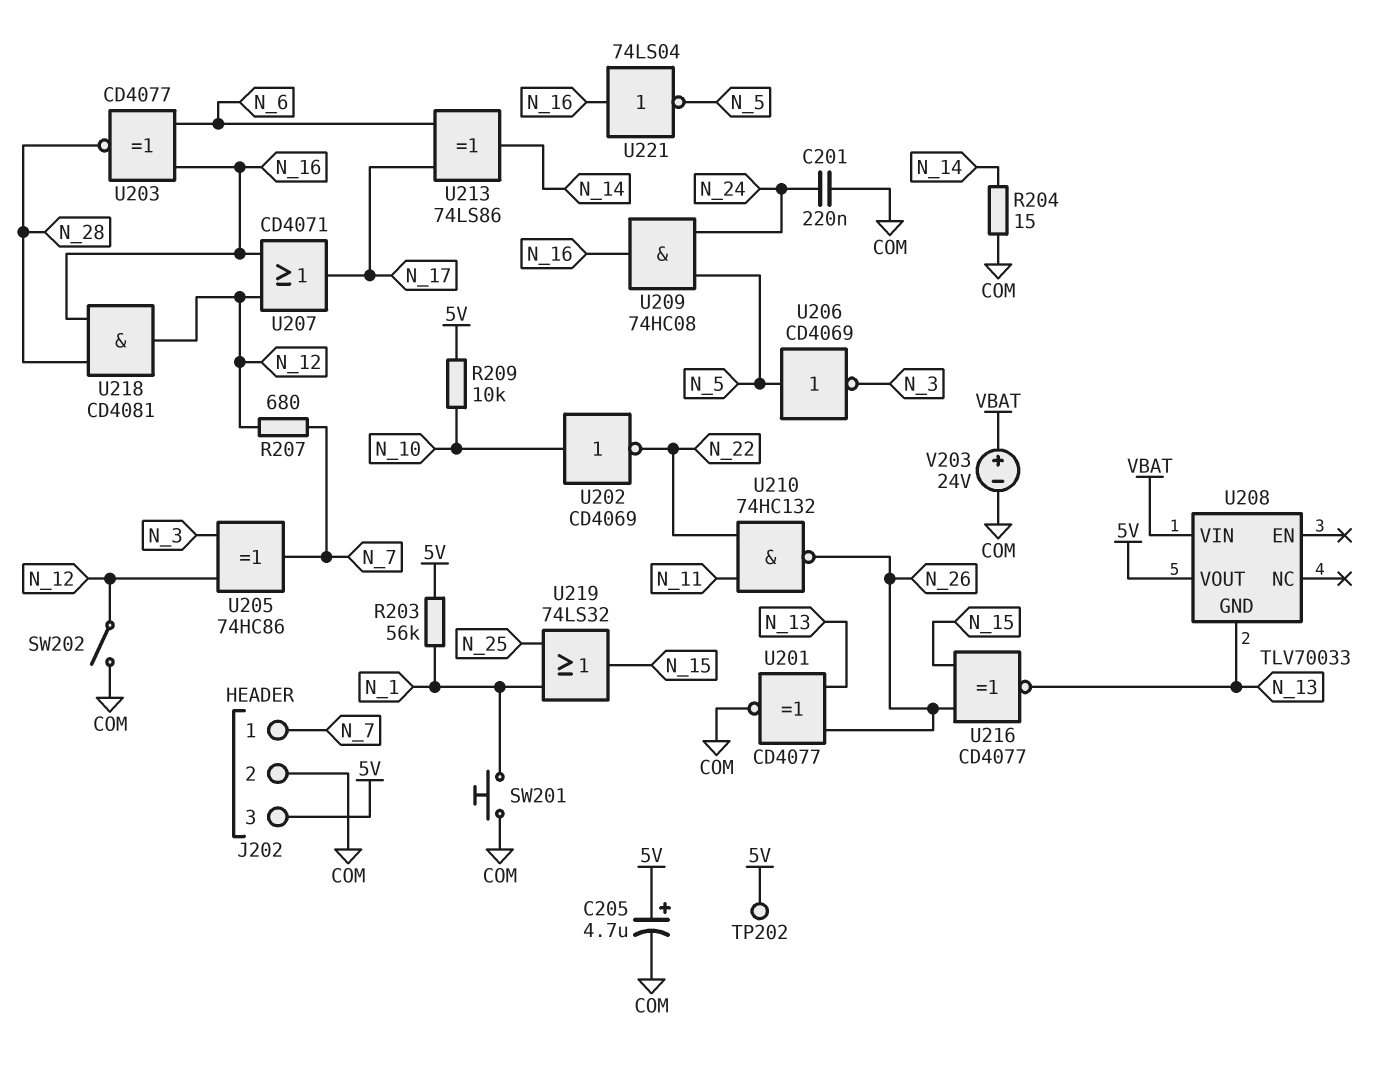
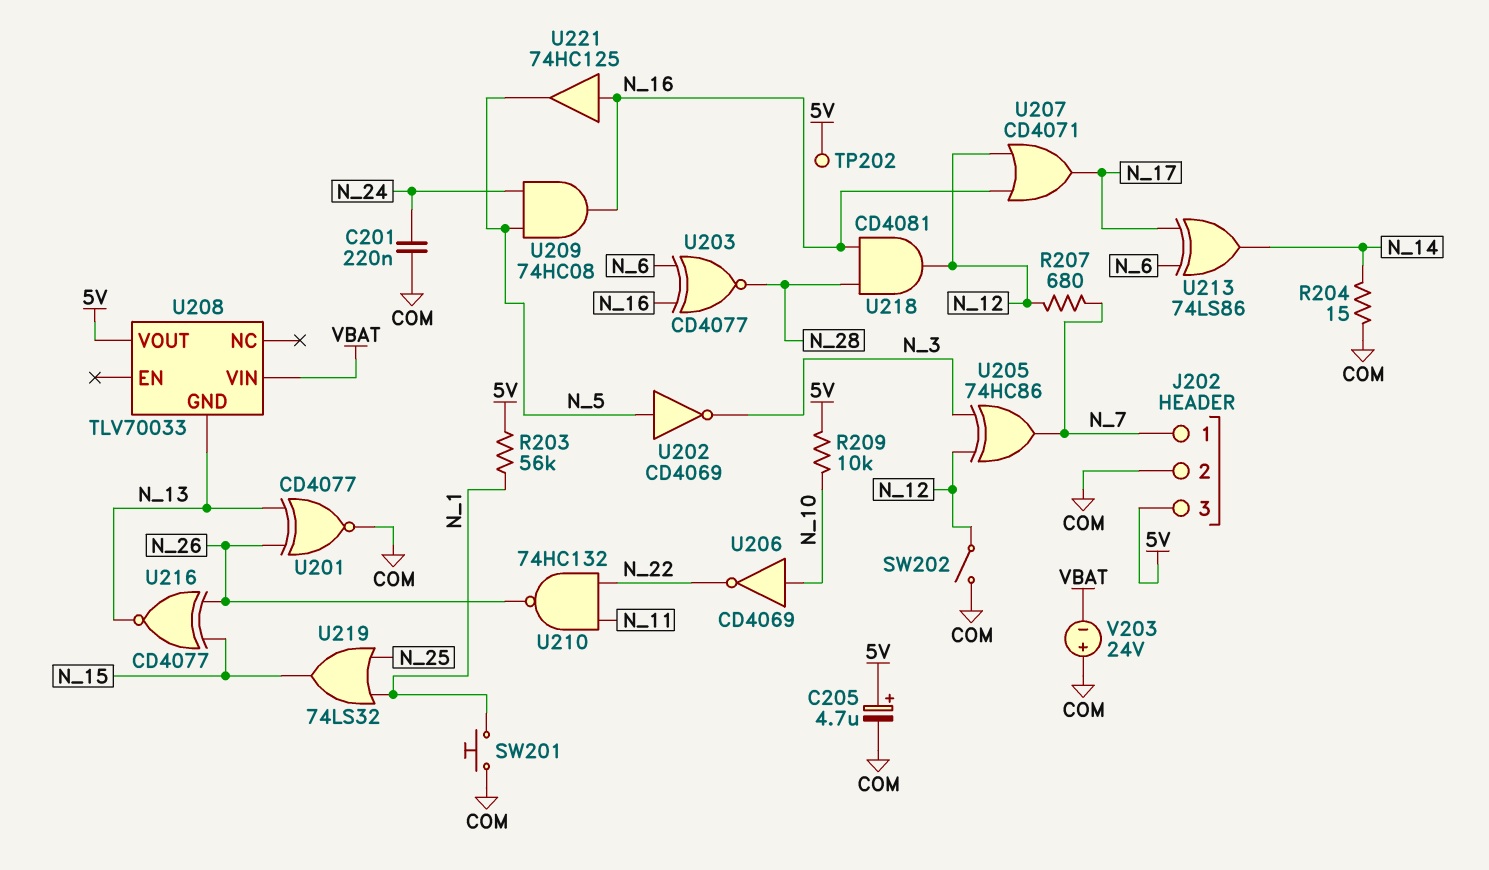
U202: NOT CD4069 (in N_10, out N_22) -> NOT CD4069 (in N_5, out N_3)
U206: NOT CD4069 (in N_5, out N_3) -> NOT CD4069 (in N_10, out N_22)
U221: NOT 74LS04 (in N_16, out N_5) -> buffer 74HC125 (in N_16, out N_5)
V203: 24V (plus VBAT, minus COM) -> 24V (plus COM, minus VBAT)

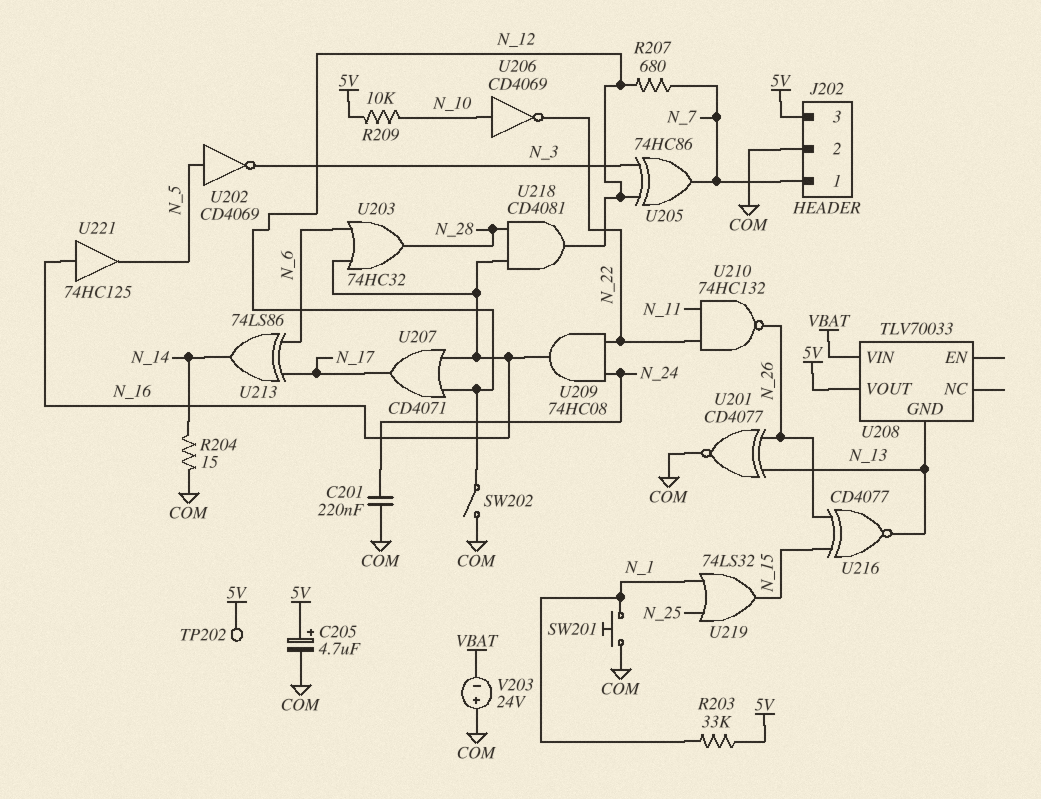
R203: 56k (5V, N_1) -> 33k (5V, N_1)
U203: XNOR CD4077 (in N_6, in N_16, out N_28) -> OR 74HC32 (in N_6, in N_16, out N_28)
U209: AND 74HC08 (in N_5, in N_24, out N_16) -> AND 74HC08 (in N_22, in N_24, out N_16)

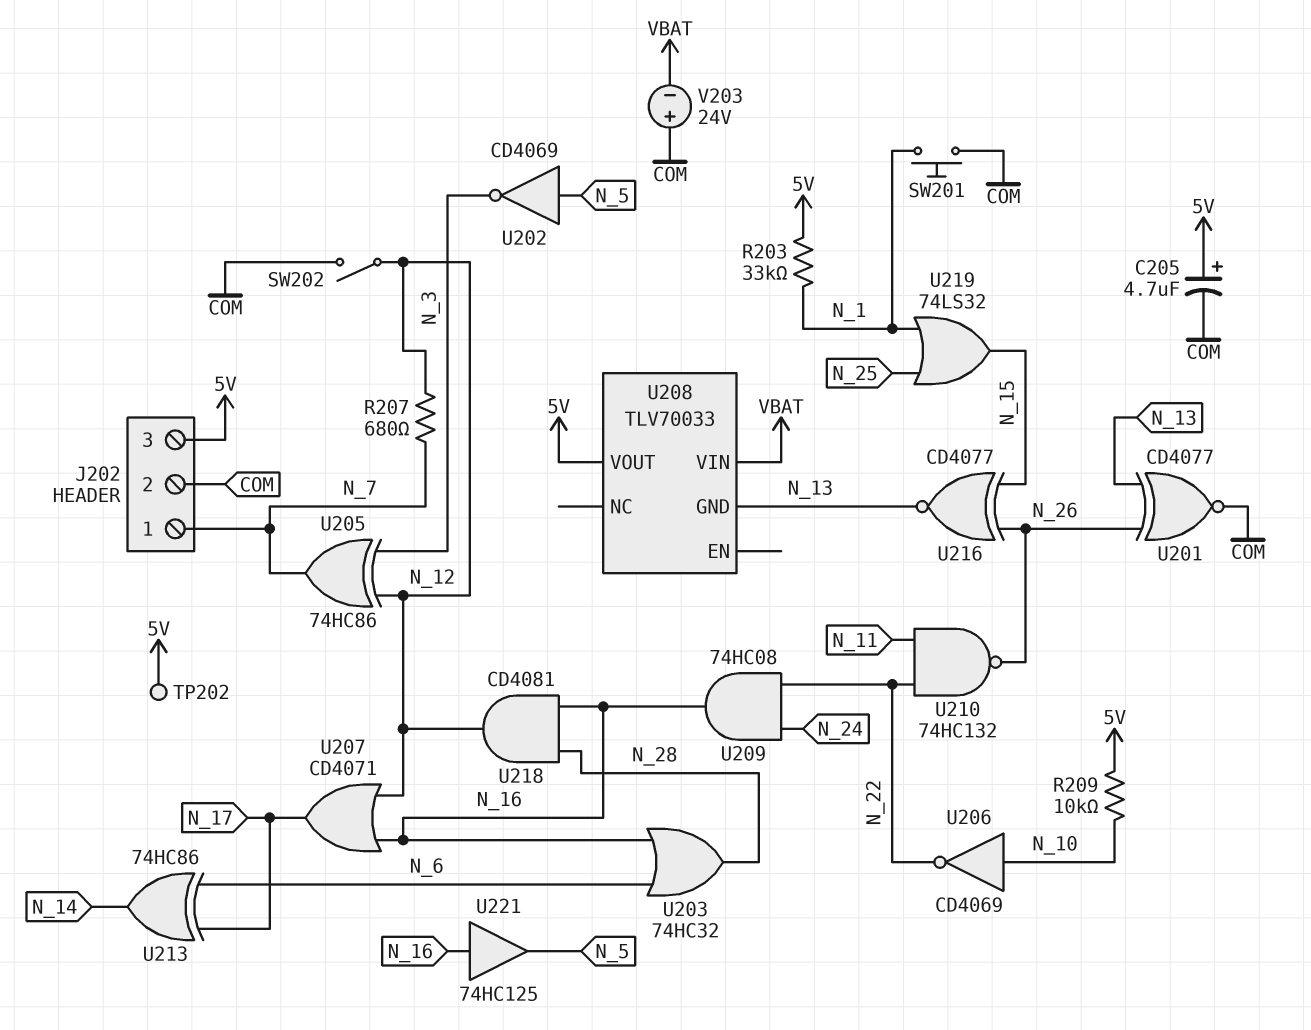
C201: 220nF (COM, N_24) -> none
R204: 15 (COM, N_14) -> none
U213: XOR 74LS86 (in N_6, in N_17, out N_14) -> XOR 74HC86 (in N_6, in N_17, out N_14)

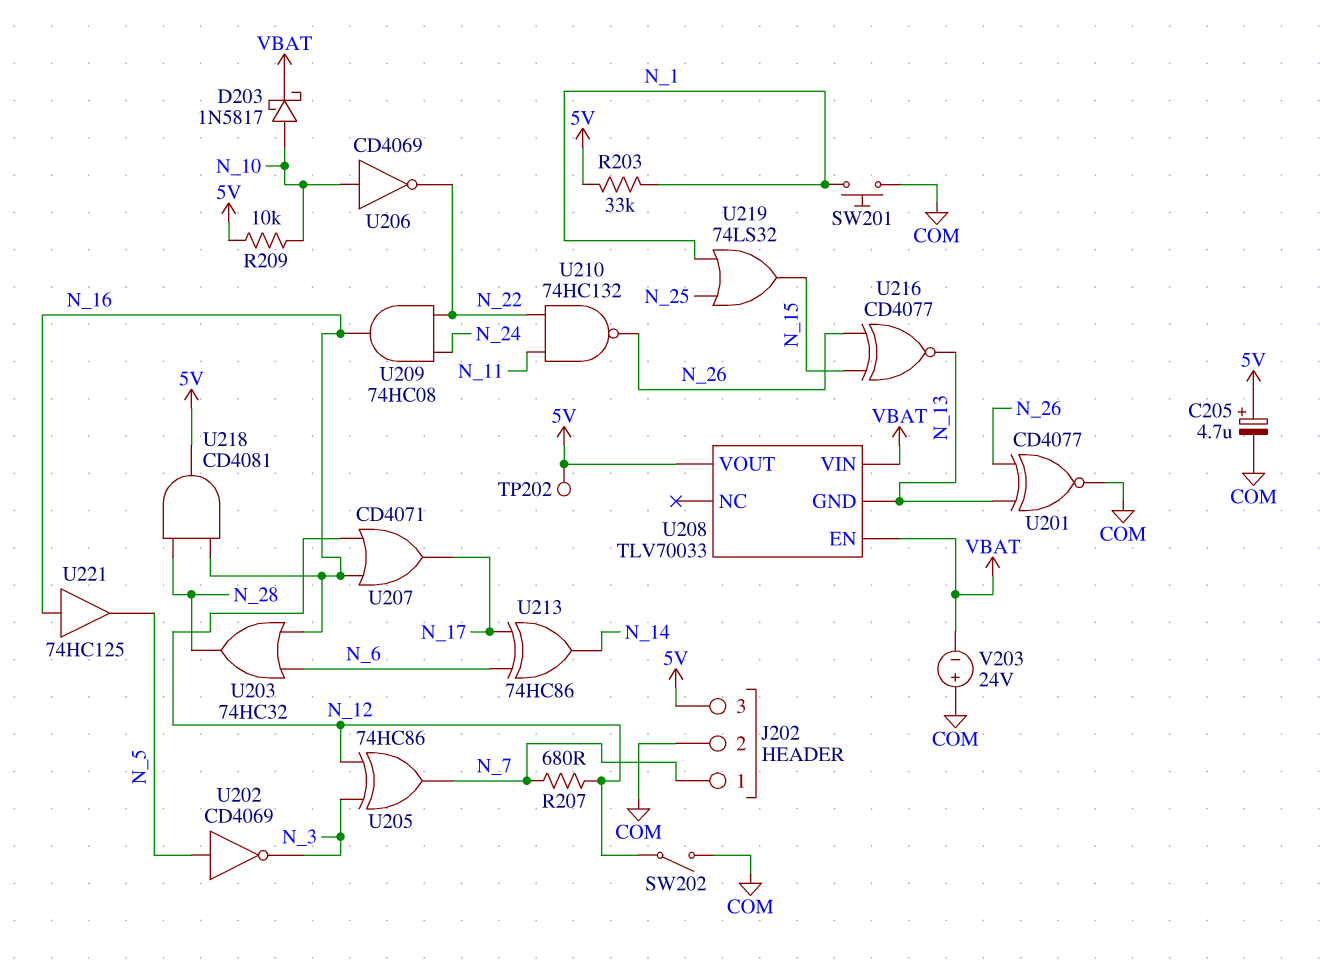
D203: none -> schottky 1N5817 (A N_10, K VBAT)
U208 pin EN: none -> VBAT
U218: AND CD4081 (in N_16, in N_28, out N_12) -> AND CD4081 (in N_16, in N_28, out 5V)

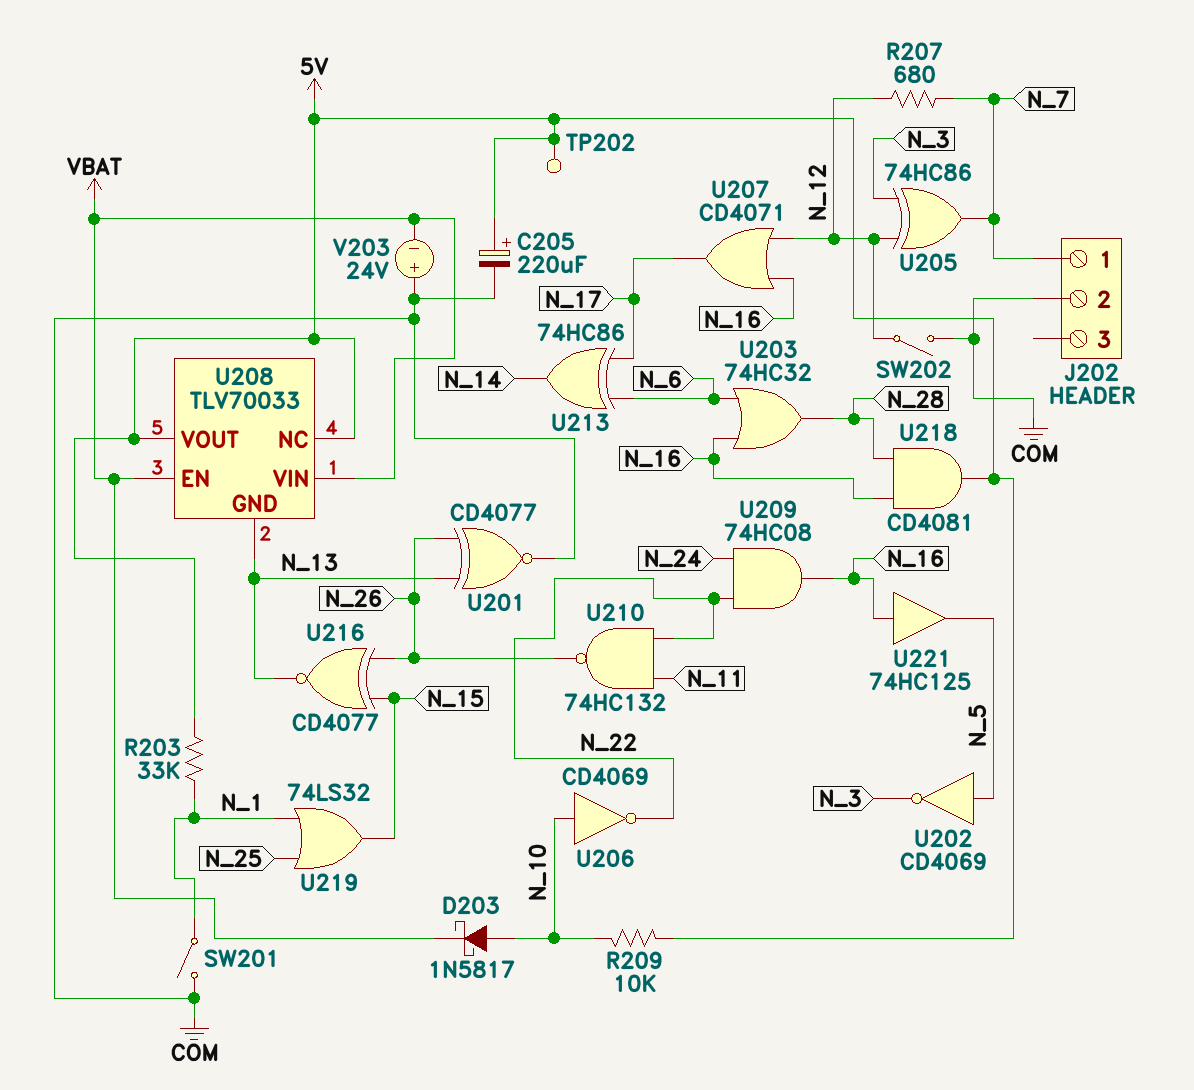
C205: 4.7uF (plus 5V, minus COM) -> 220uF (plus 5V, minus COM)
J202 pin 3: 5V -> none
SW201: button (COM, N_1) -> switch (COM, N_1)
U208 pin NC: none -> 5V

